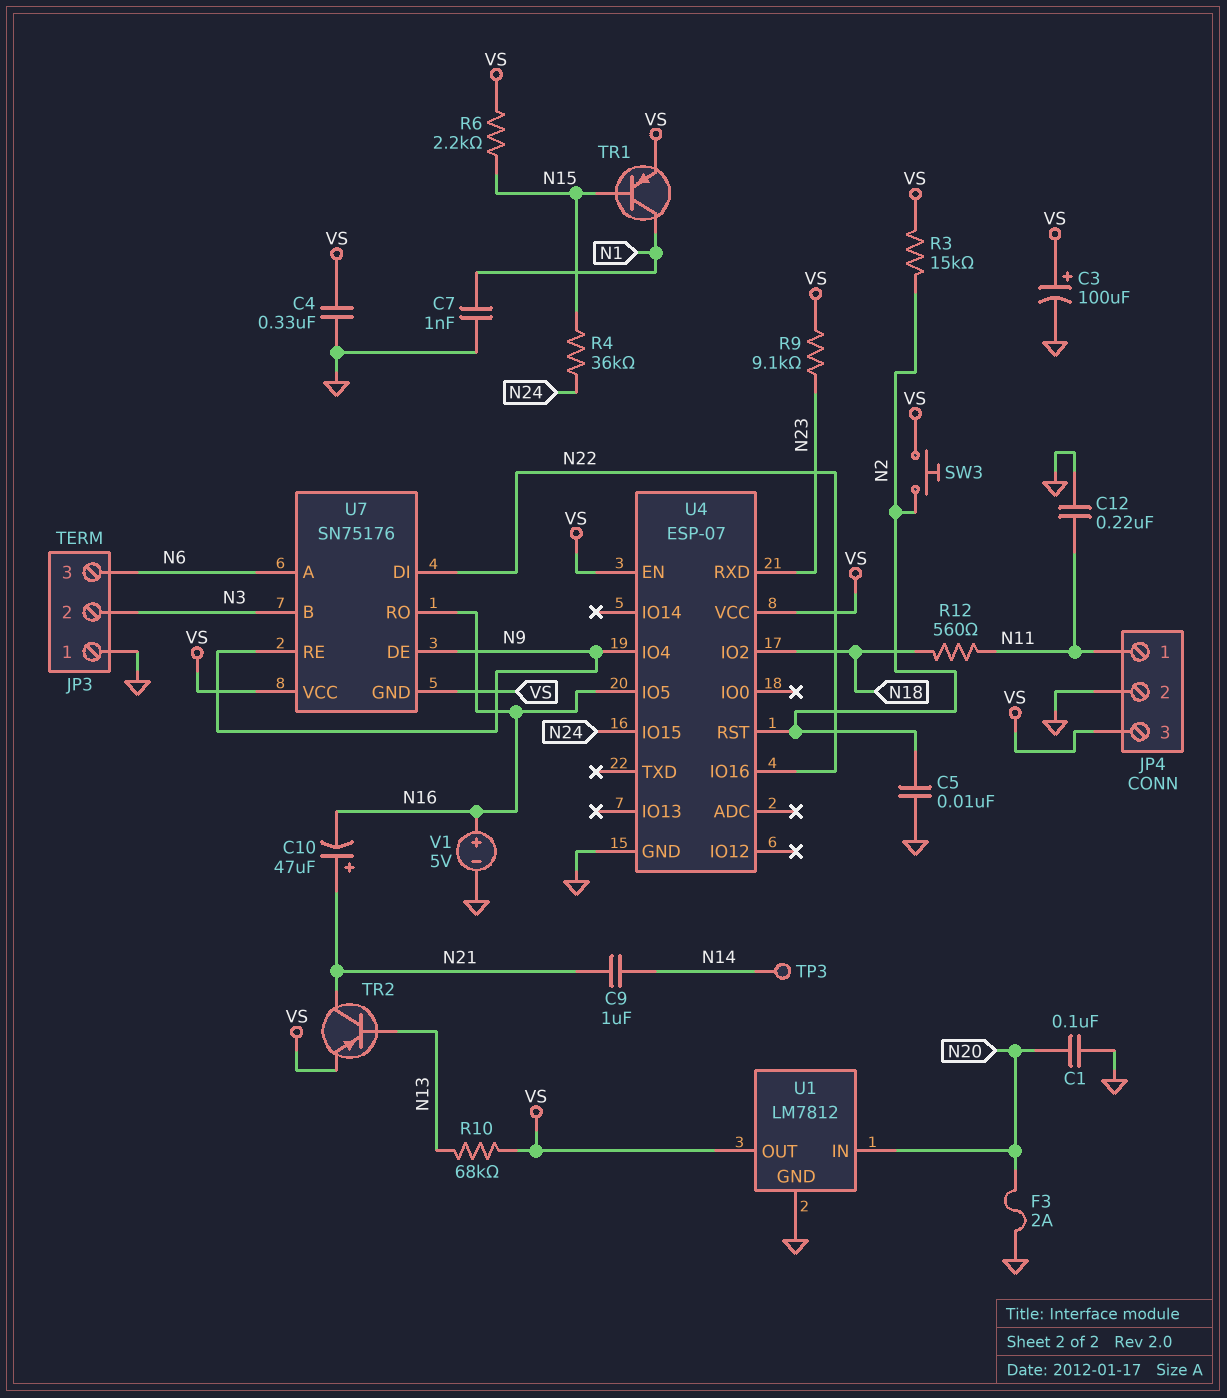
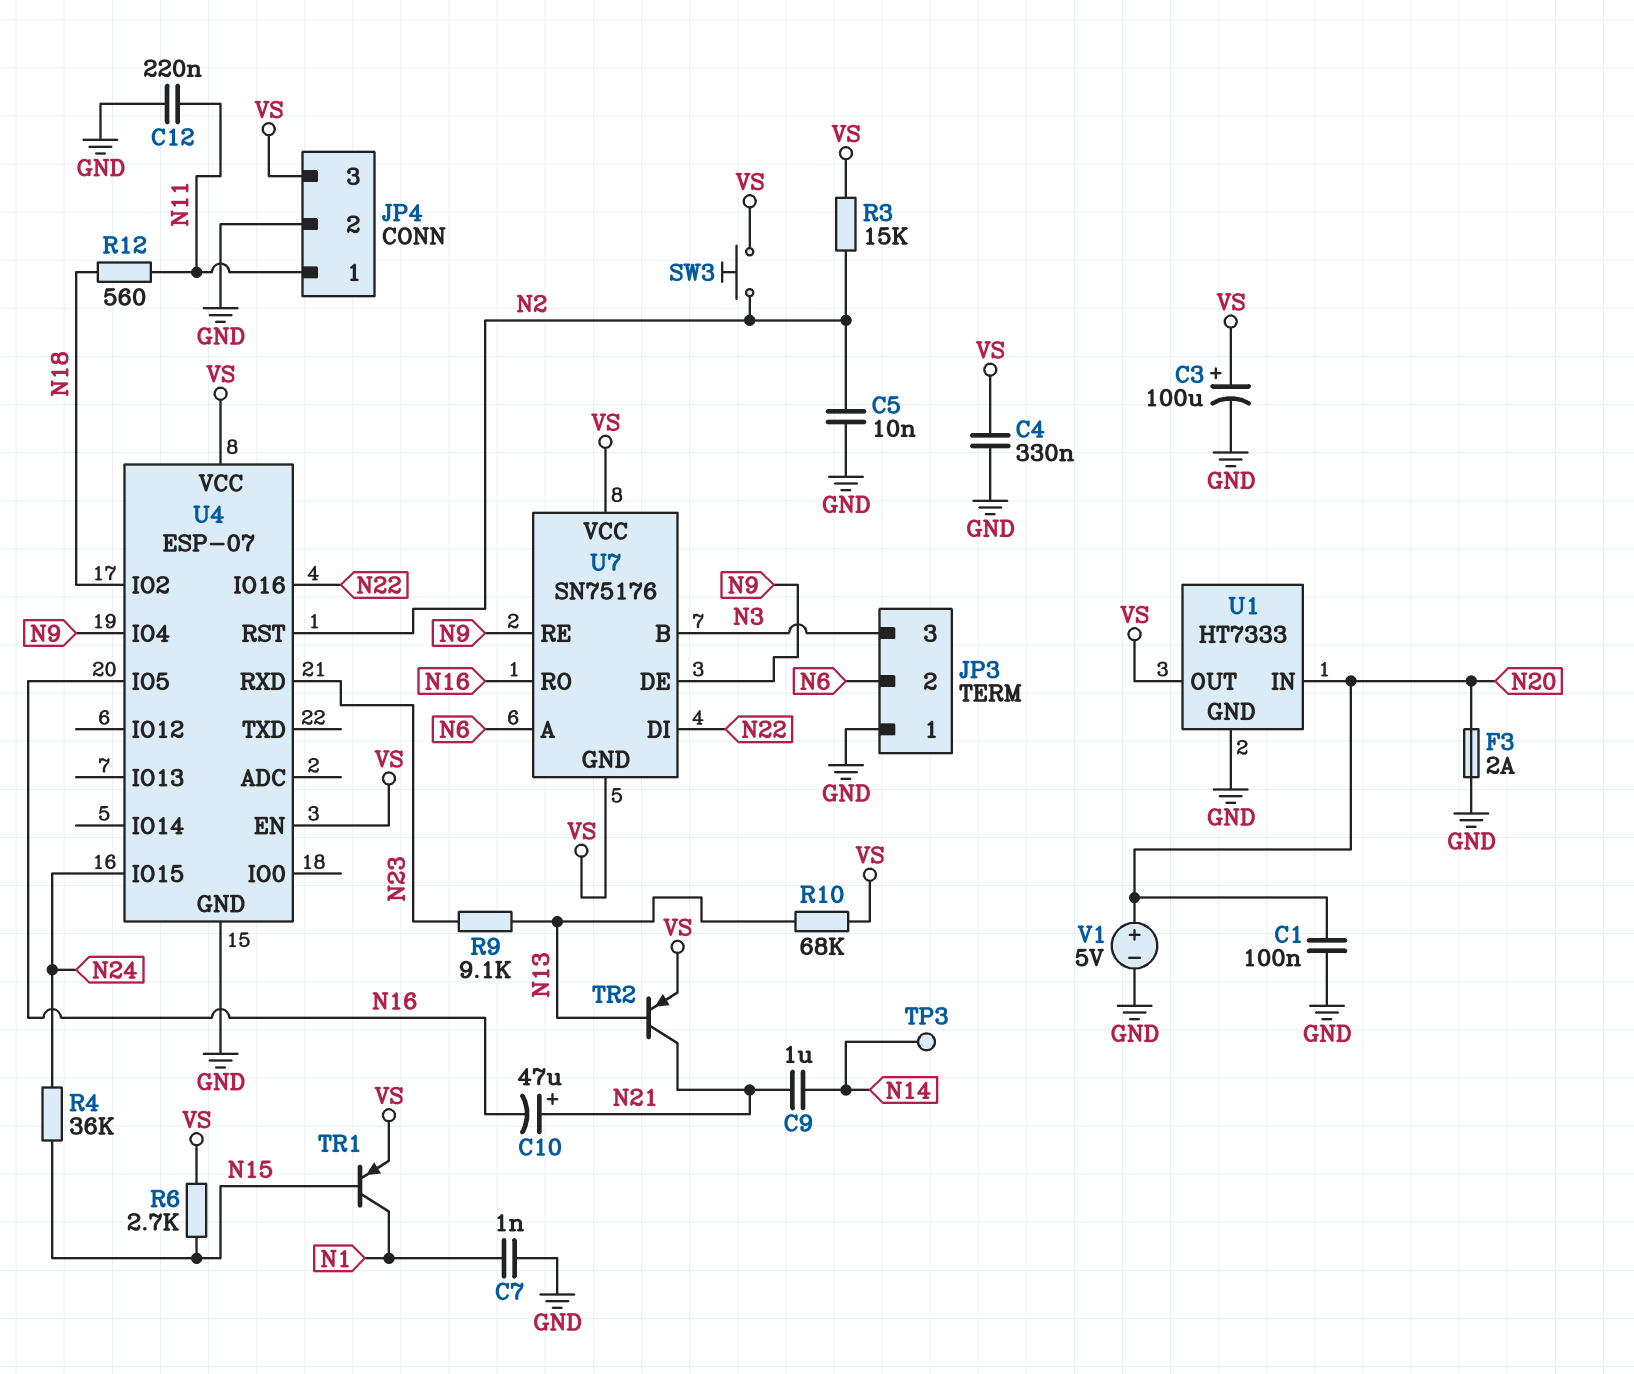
JP3 pin 2: N3 -> N6
JP3 pin 3: N6 -> N3
R6: 2.2k (N15, VS) -> 2.7k (N15, VS)
R9: 9.1k (N23, VS) -> 9.1k (N13, N23)
U1: LM7812 -> HT7333
V1: 5V (plus N16, minus GND) -> 5V (plus N20, minus GND)

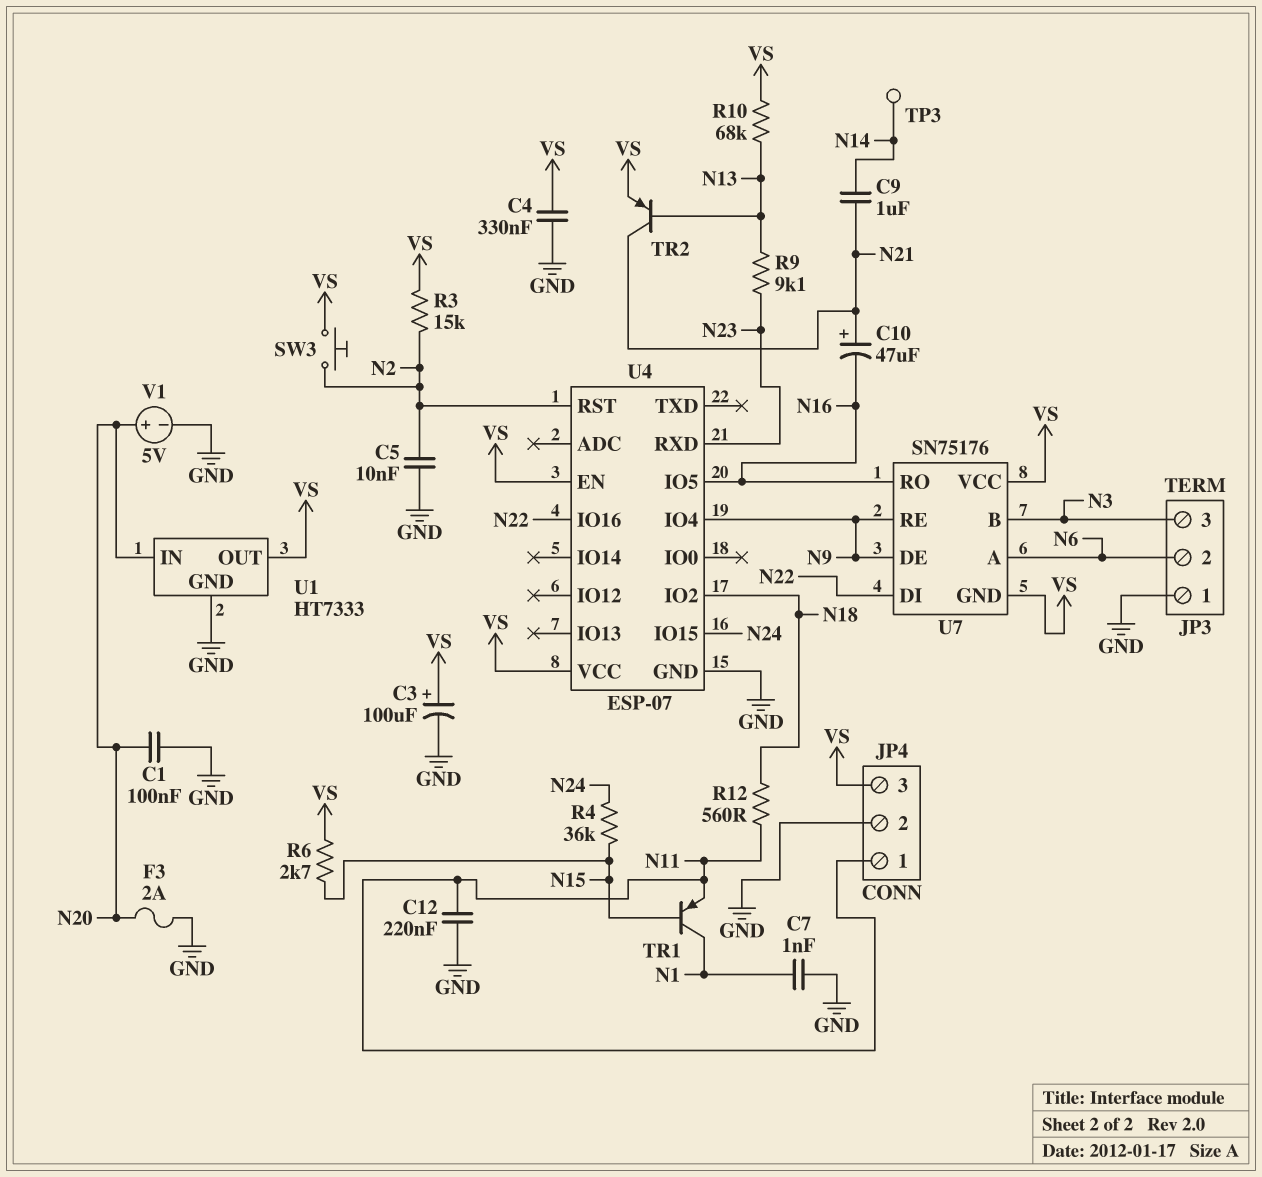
TR1: PNP (B N15, C N1, E VS) -> PNP (B N15, C N1, E N11)

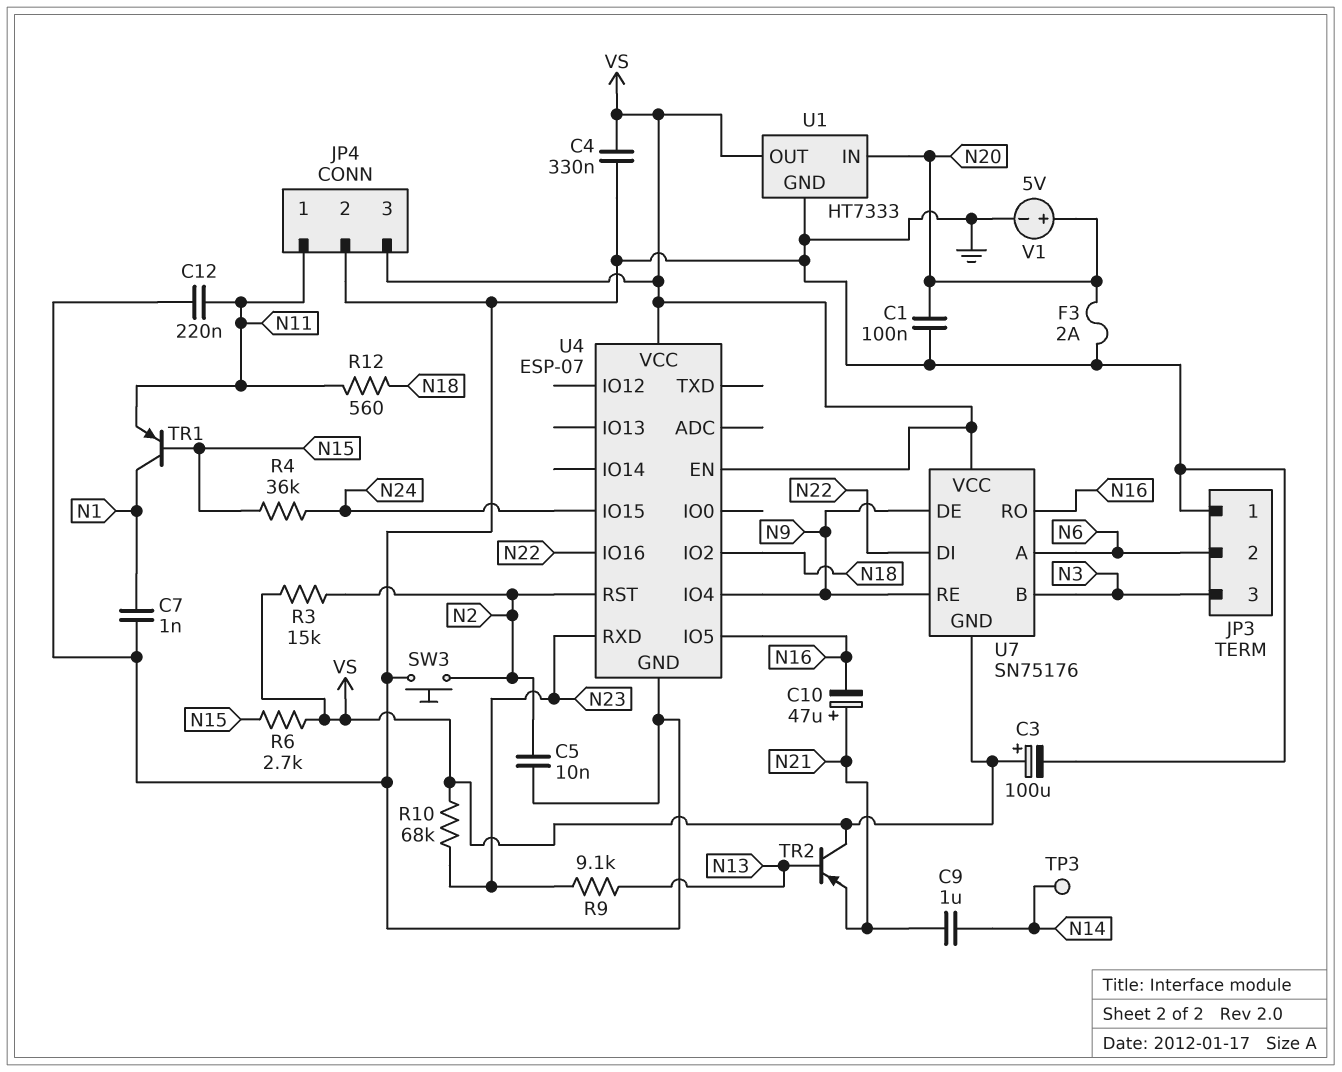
R10: 68k (N13, VS) -> 68k (N23, VS)
SW3: button (N2, VS) -> button (GND, N2)
TR2: PNP (B N13, C N21, E VS) -> PNP (B N13, C VS, E N21)

